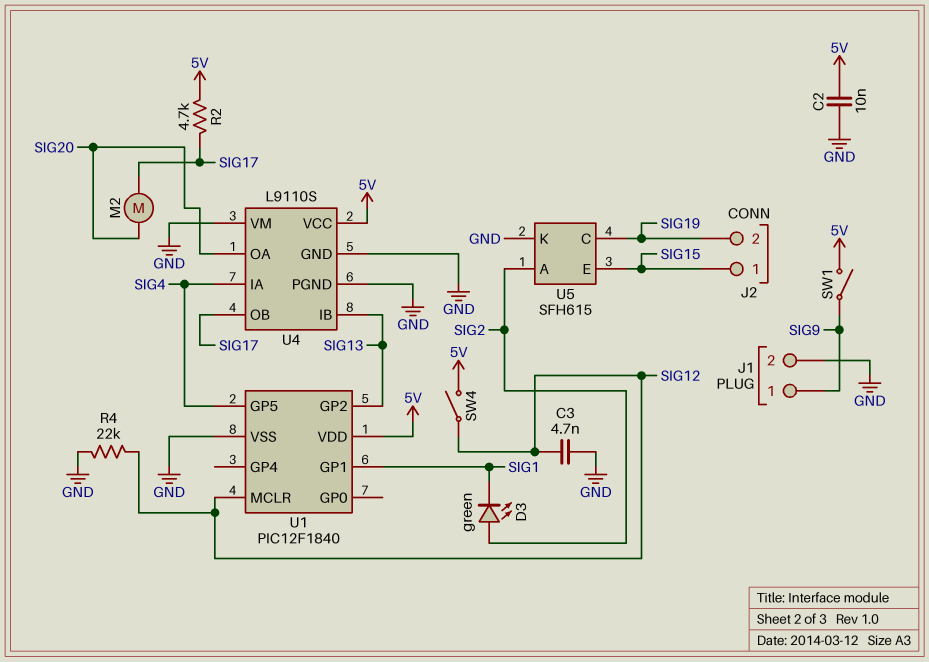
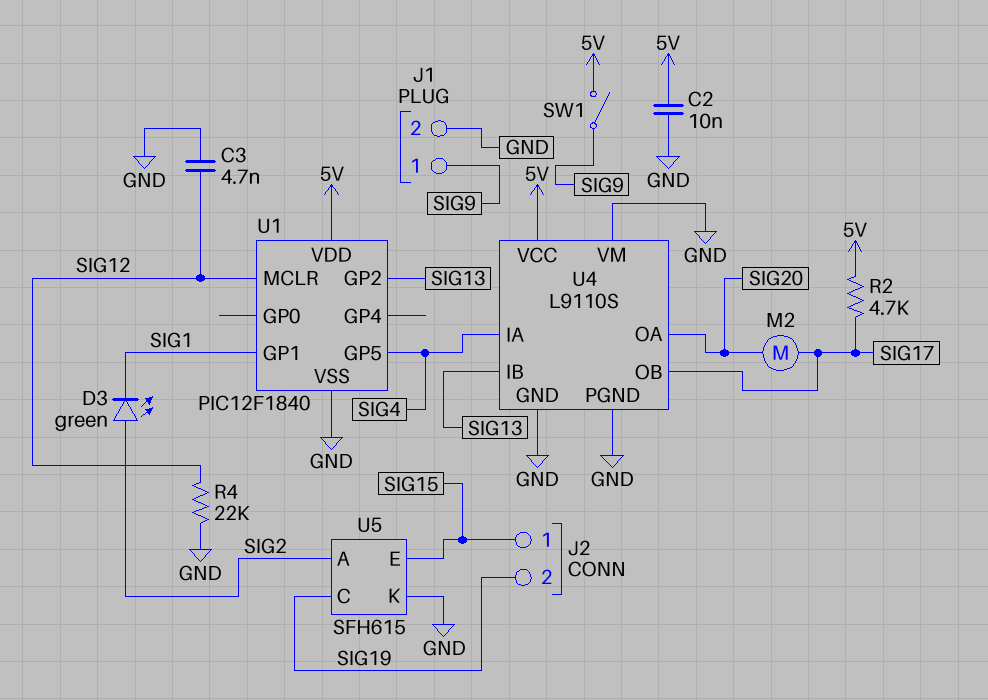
SW4: switch (5V, SIG12) -> none

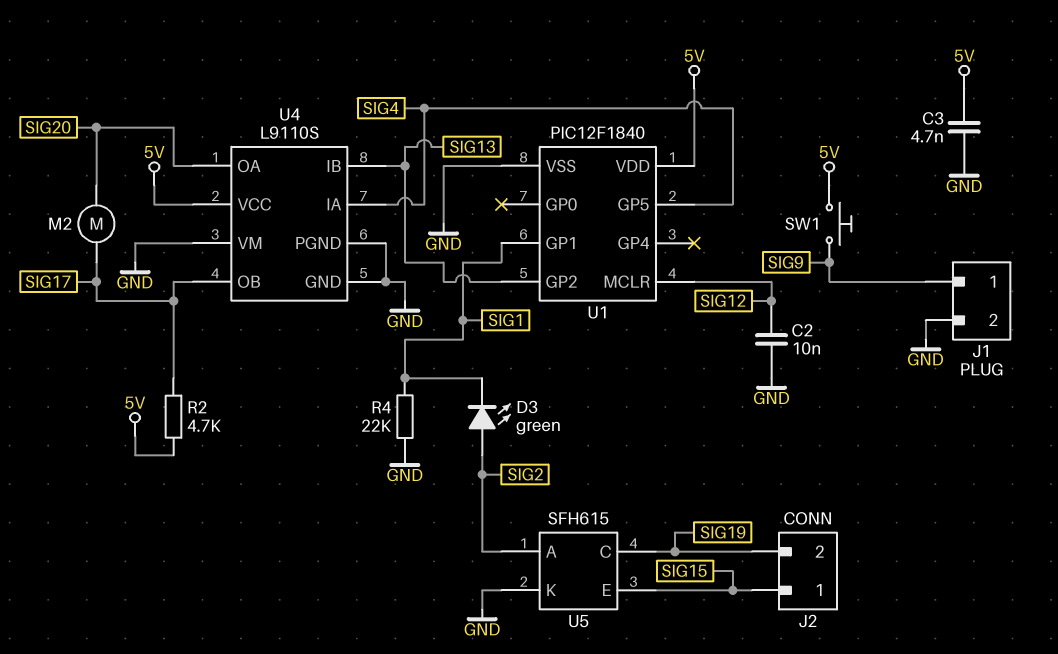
C2: 10nF (5V, GND) -> 10nF (GND, SIG12)
C3: 4.7nF (GND, SIG12) -> 4.7nF (5V, GND)
R4: 22k (GND, SIG12) -> 22k (GND, SIG1)
SW1: switch (5V, SIG9) -> button (5V, SIG9)

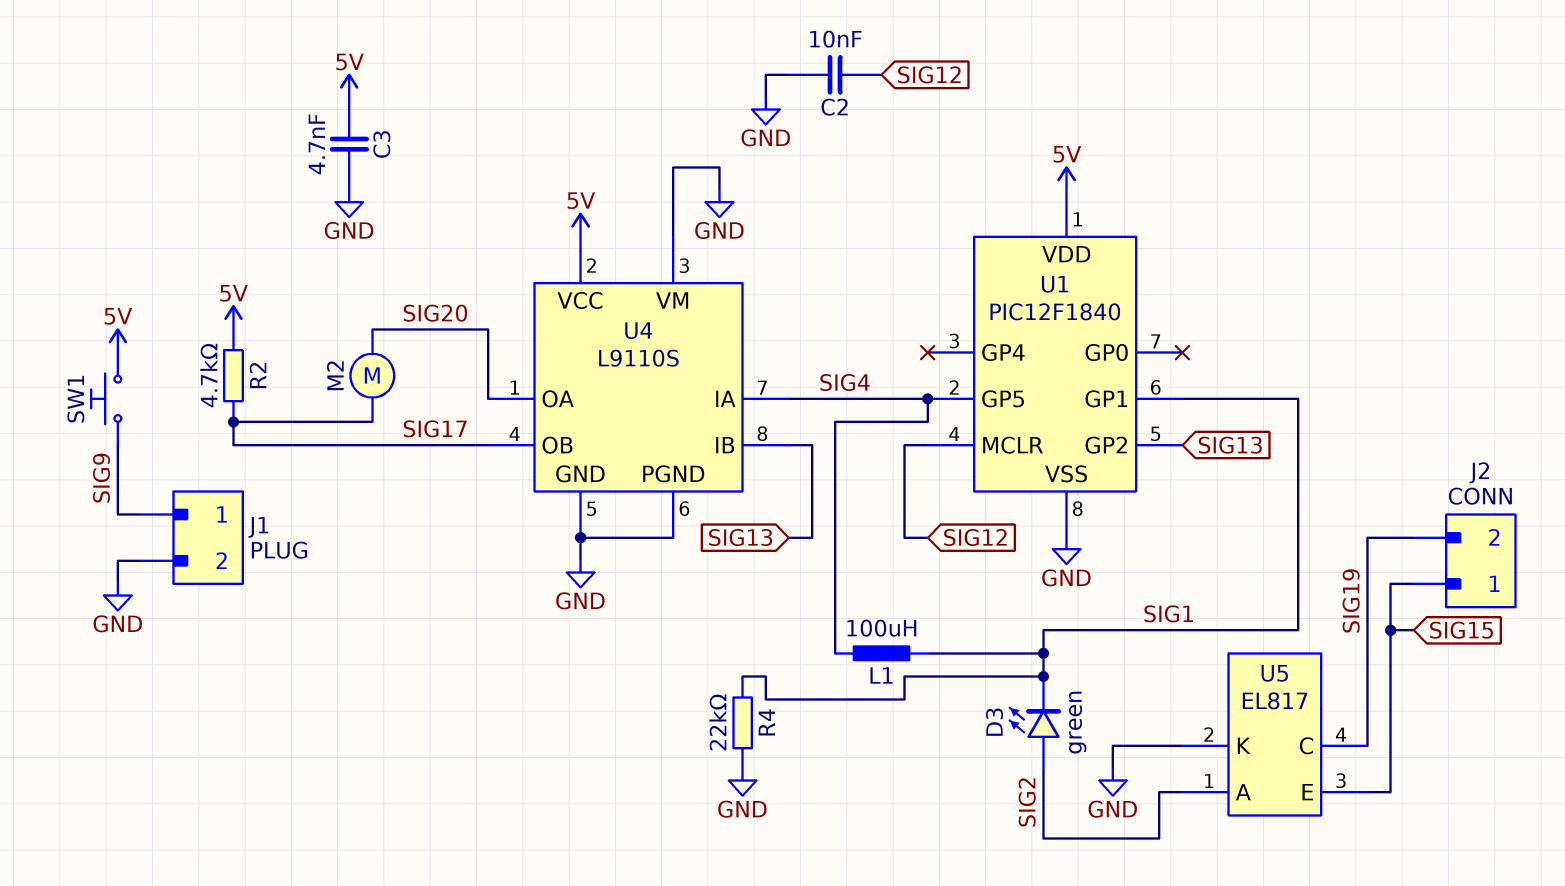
L1: none -> 100uH (SIG1, SIG4)
U5: SFH615 -> EL817

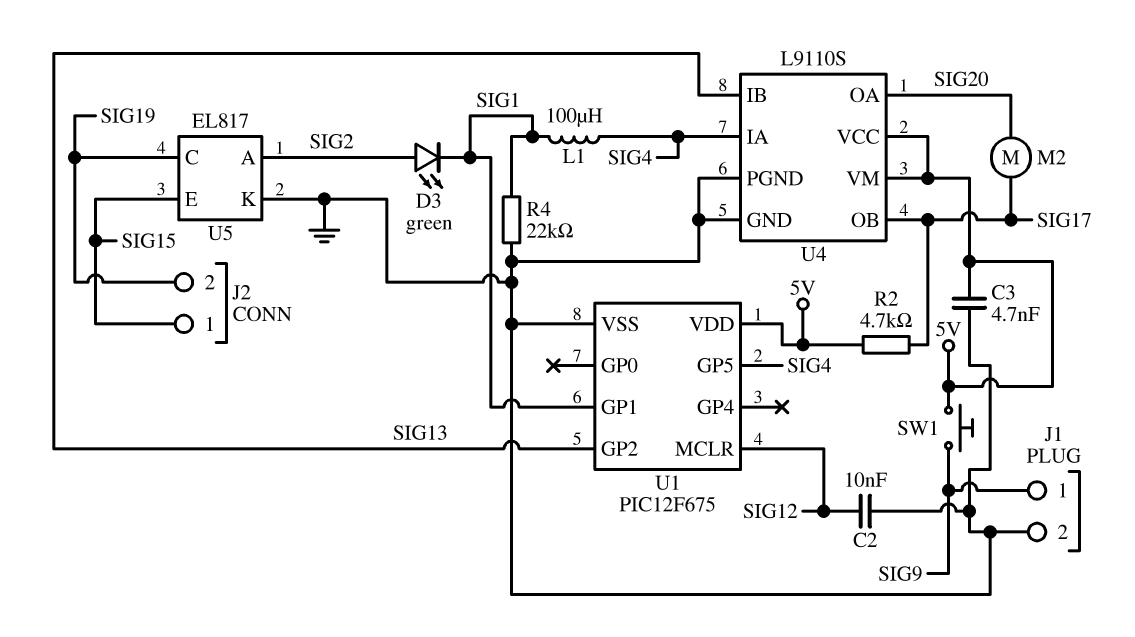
U1: PIC12F1840 -> PIC12F675
U4 pin VM: GND -> 5V

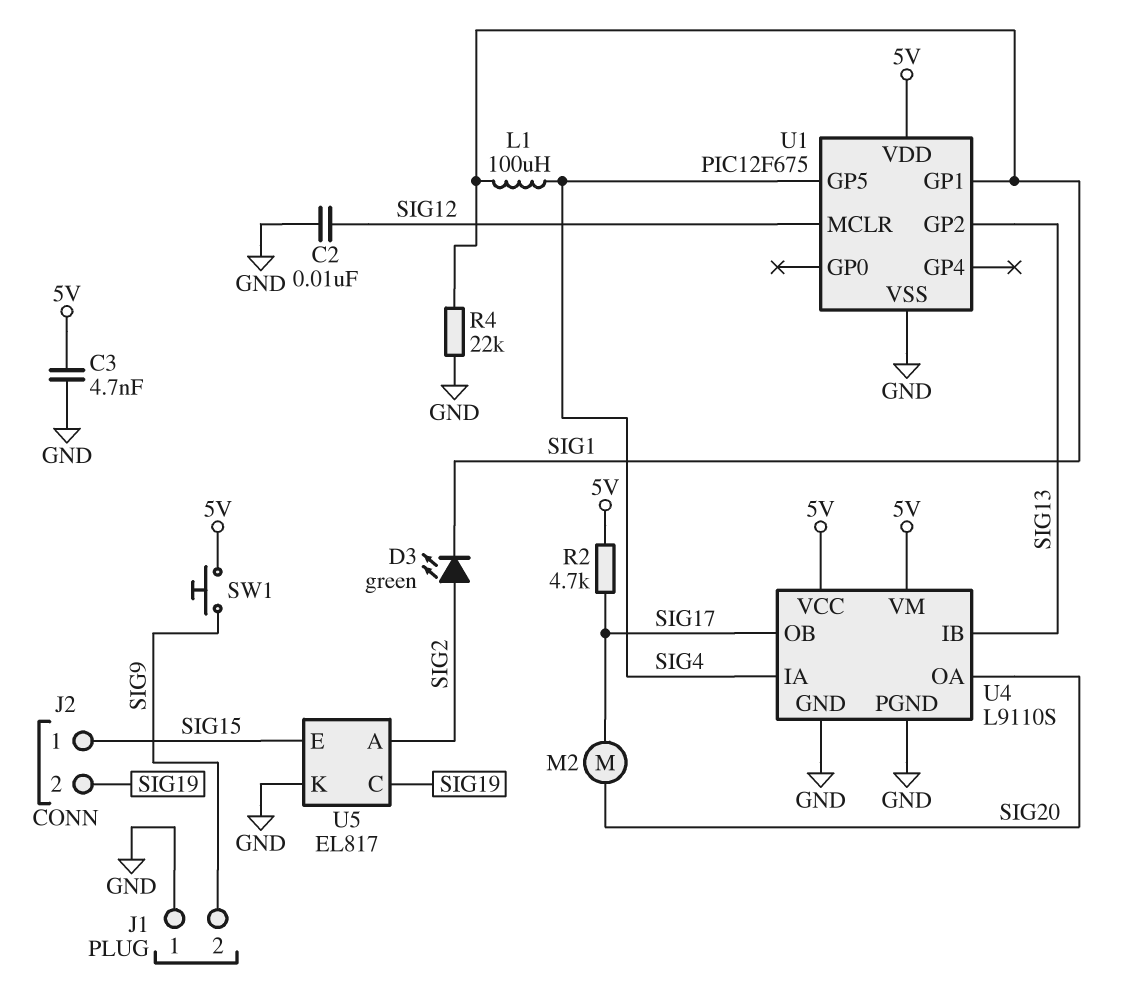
J1 pin 1: SIG9 -> GND
J1 pin 2: GND -> SIG9

